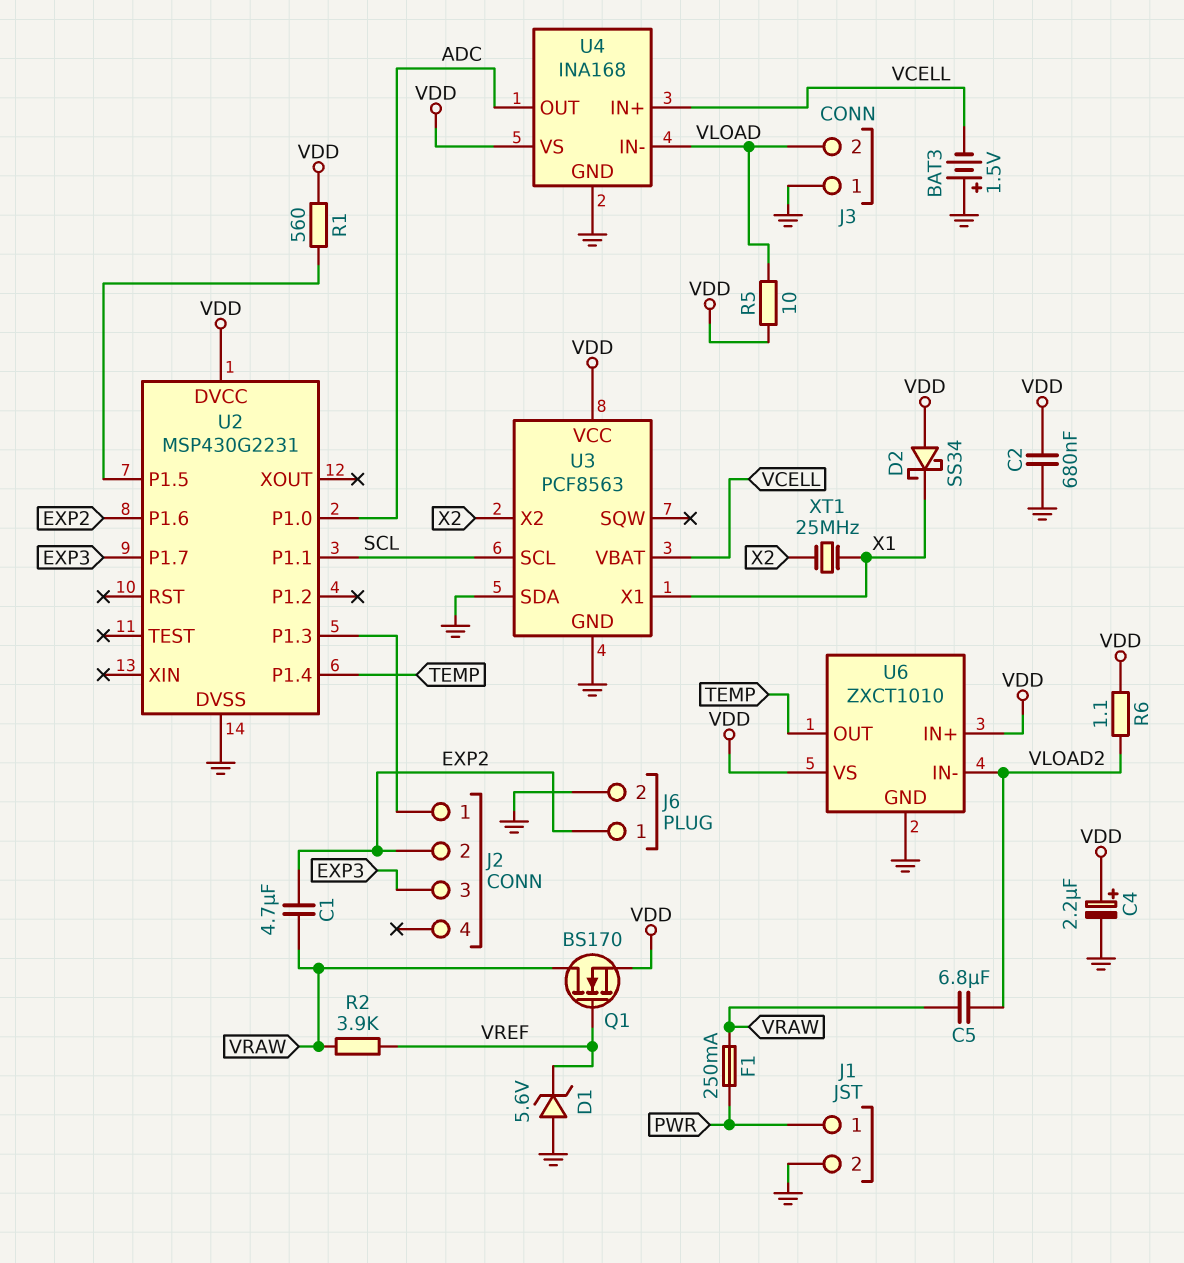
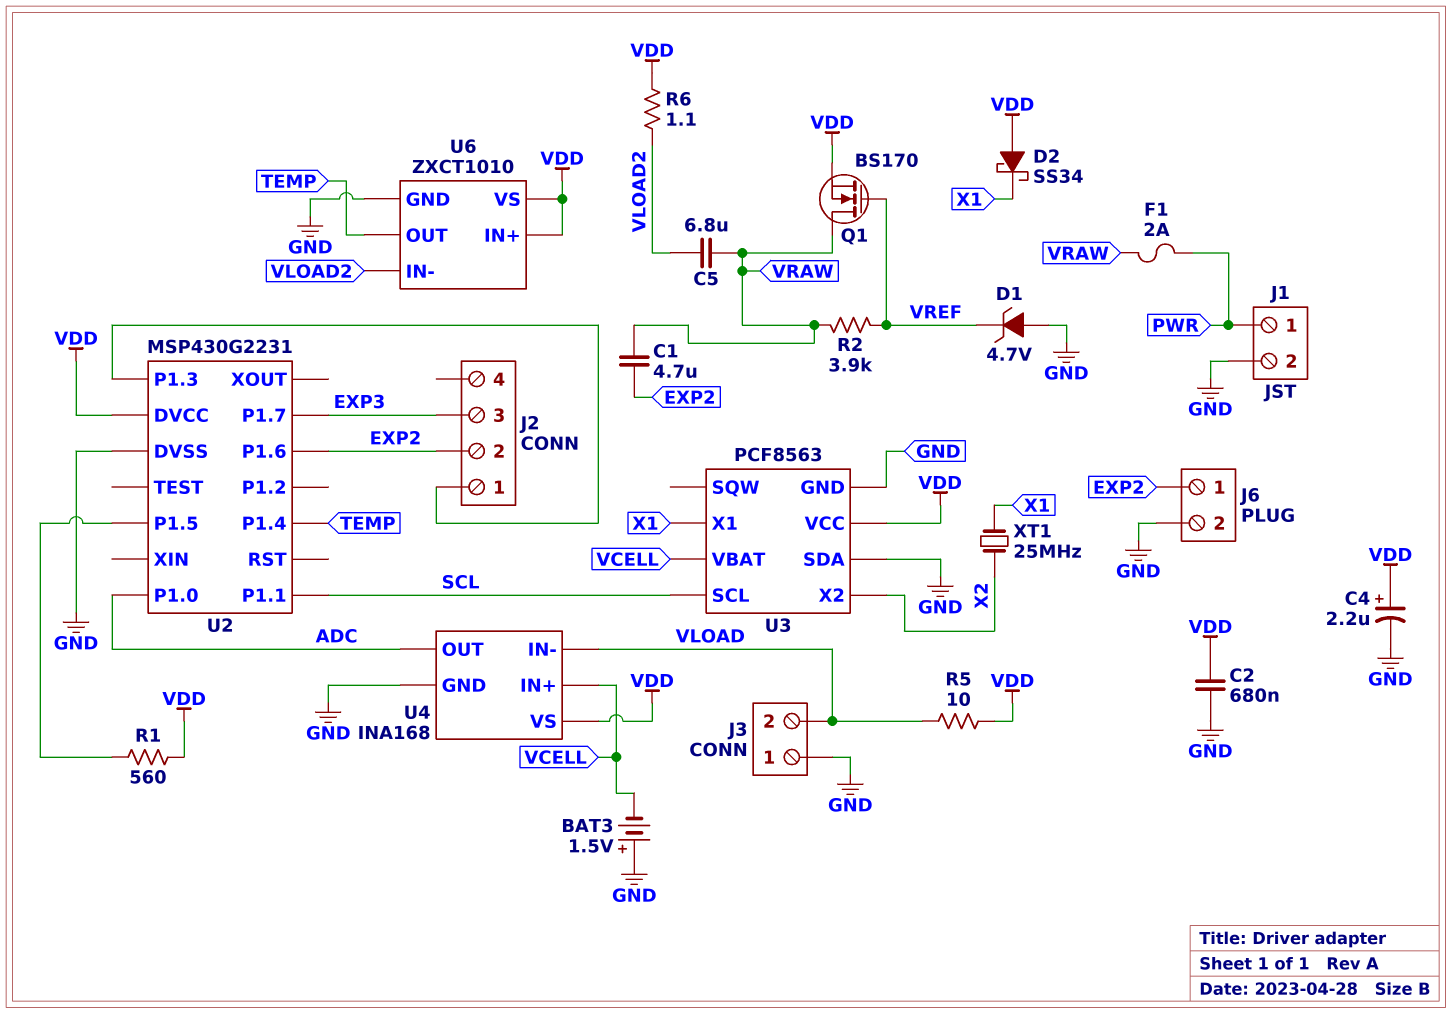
D1: zener 5.6V (A GND, K VREF) -> zener 4.7V (A GND, K VREF)
F1: 250mA (PWR, VRAW) -> 2A (PWR, VRAW)

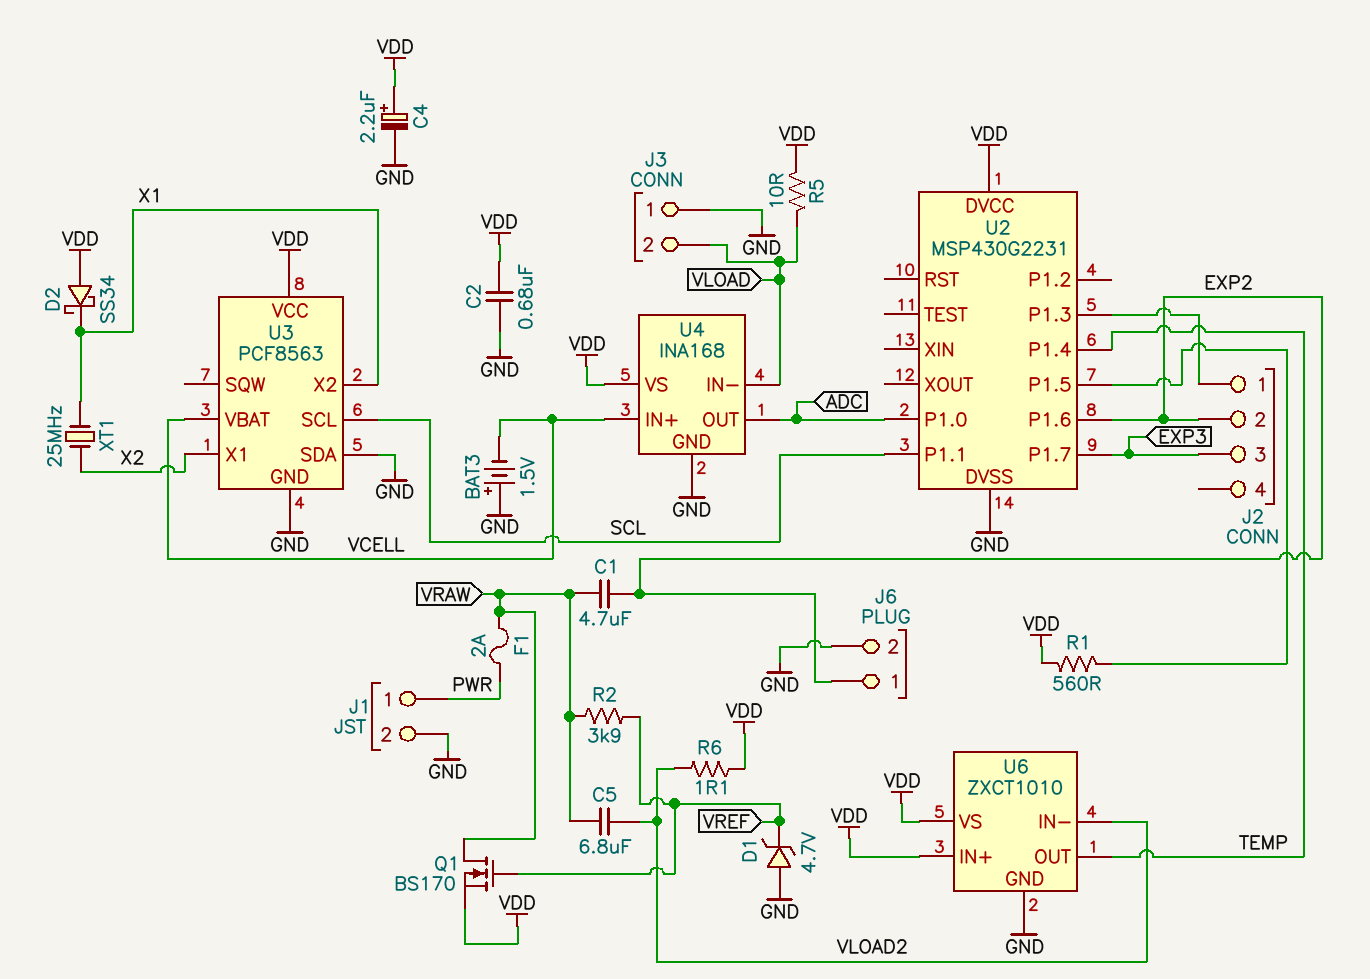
U3 pin X1: X1 -> X2
U3 pin X2: X2 -> X1

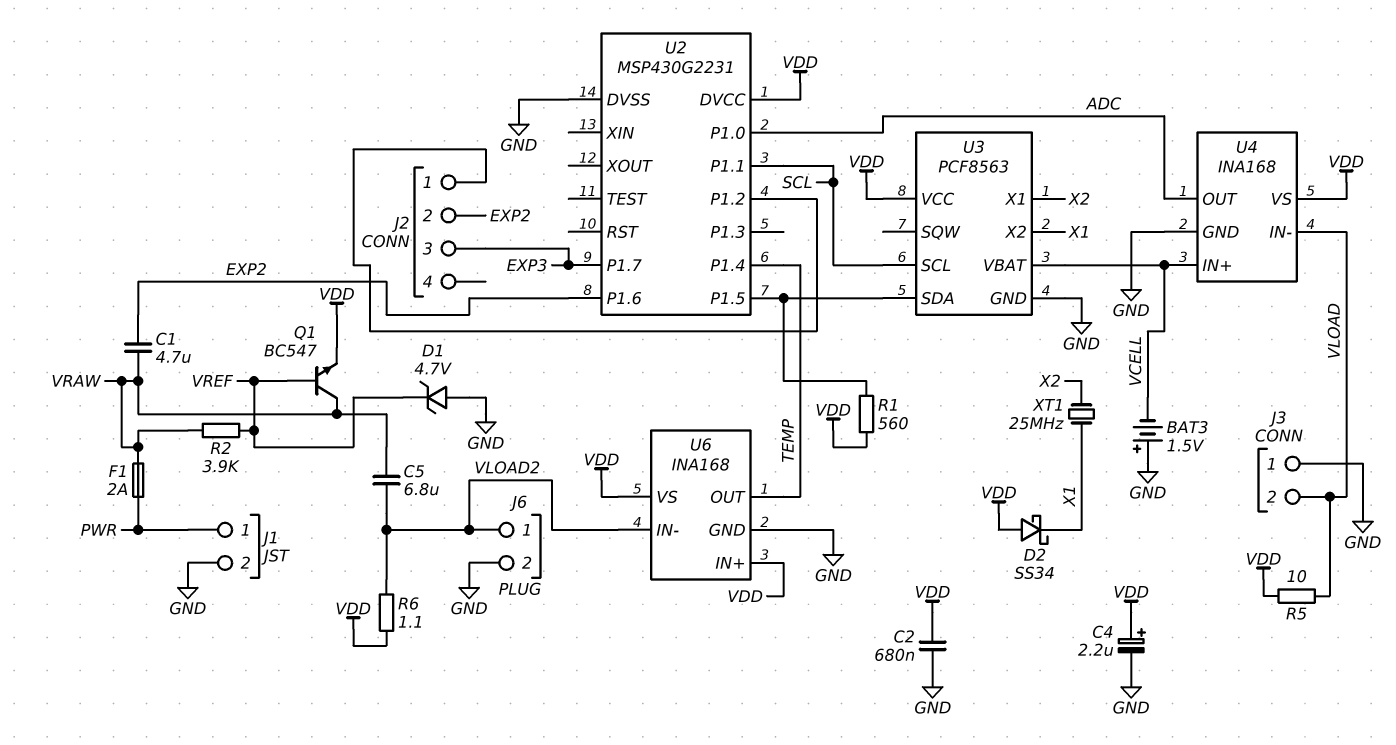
J6 pin 1: EXP2 -> VLOAD2
Q1: NMOS BS170 (G VREF, D VRAW, S VDD) -> NPN BC547 (B VREF, C VRAW, E VDD)
U2 pin P1.2: none -> J2/1
U2 pin P1.3: J2/1 -> none
U3 pin SDA: GND -> U2/P1.5
U6: ZXCT1010 -> INA168

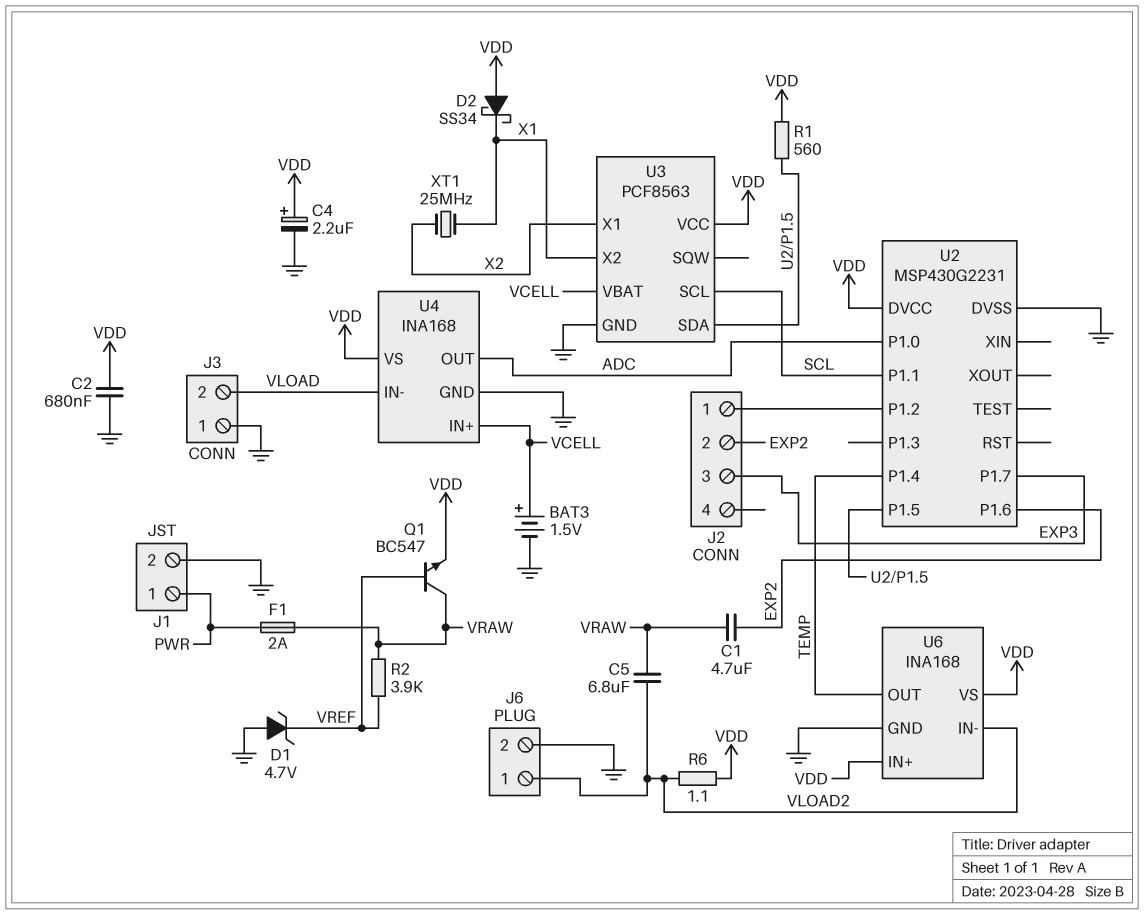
BAT3: 1.5V (plus GND, minus VCELL) -> 1.5V (plus VCELL, minus GND)
R5: 10 (VDD, VLOAD) -> none

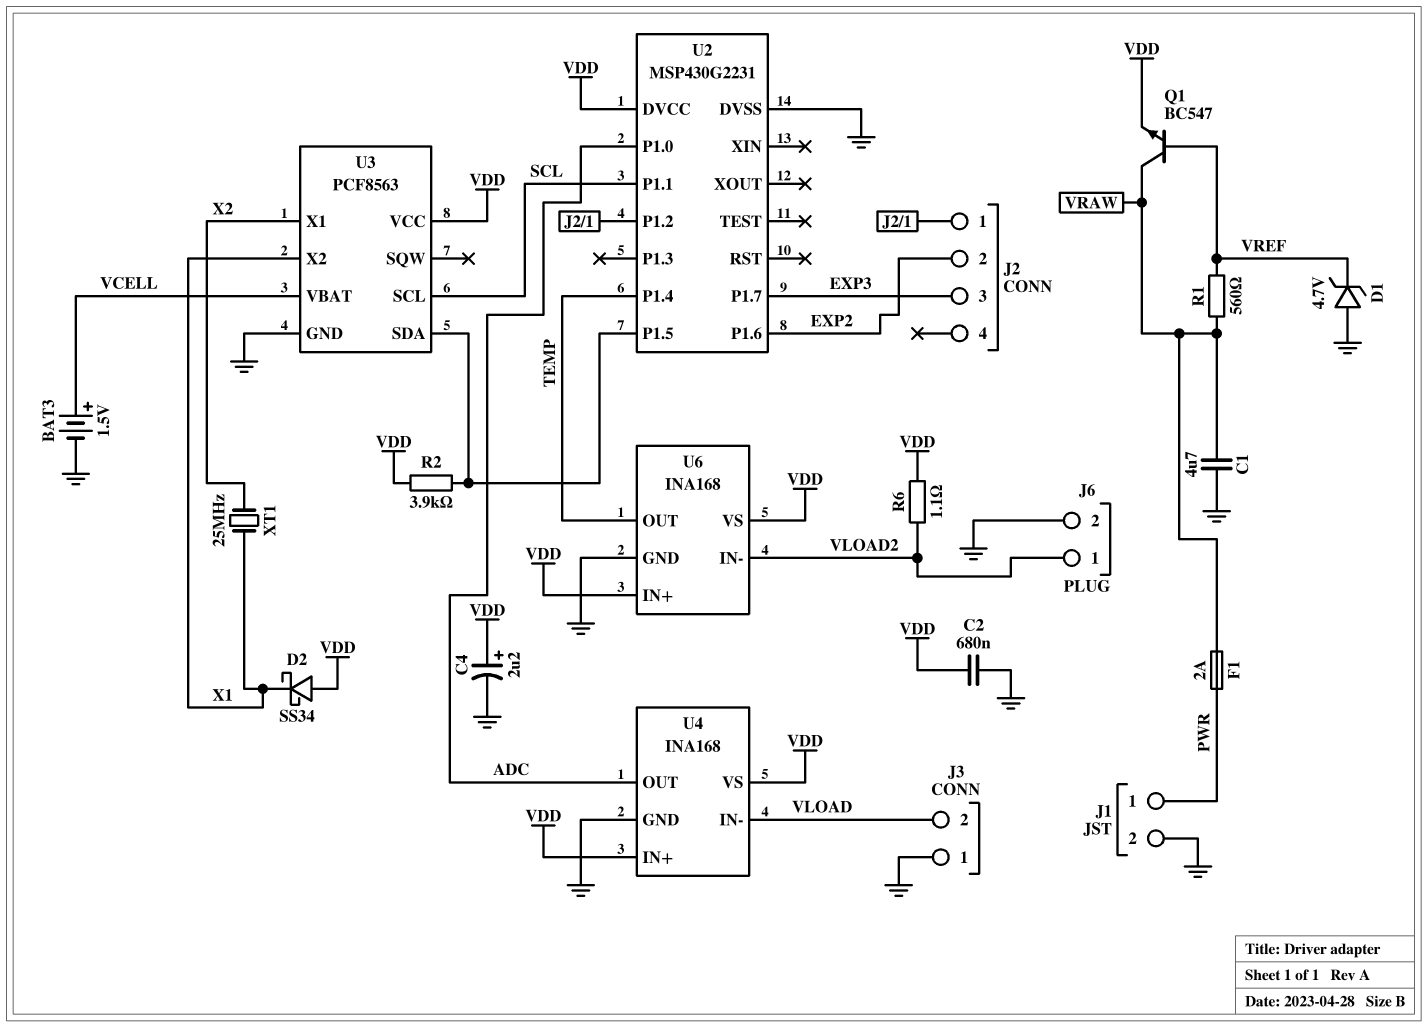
C1: 4.7uF (EXP2, VRAW) -> 4.7uF (GND, VRAW)
C5: 6.8uF (VLOAD2, VRAW) -> none
R1: 560 (U2/P1.5, VDD) -> 560 (VRAW, VREF)
R2: 3.9k (VRAW, VREF) -> 3.9k (U2/P1.5, VDD)
U4 pin IN+: VCELL -> VDD

